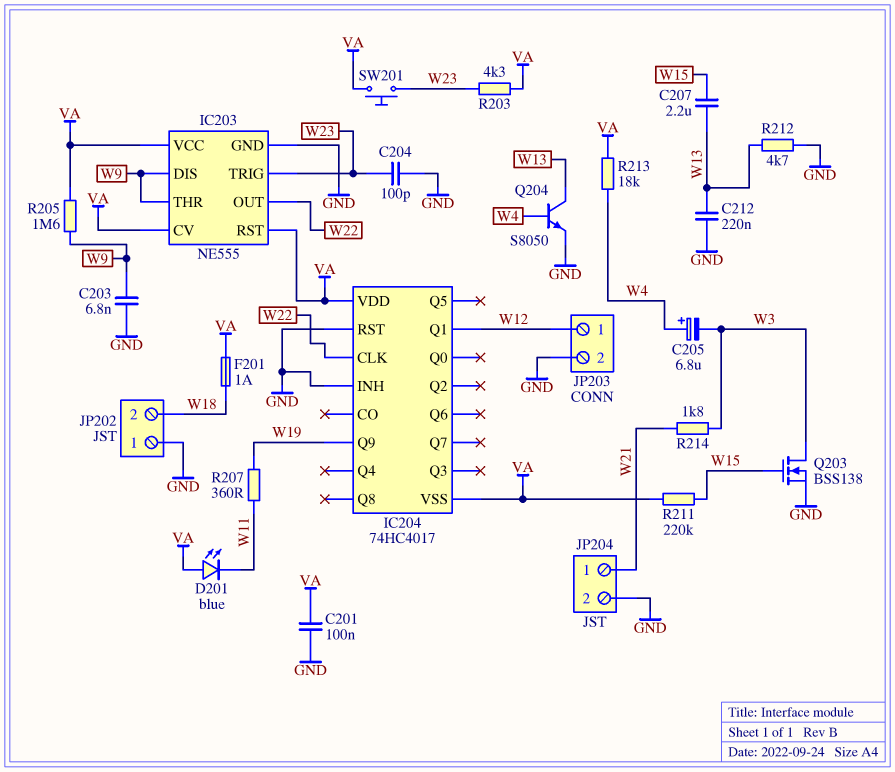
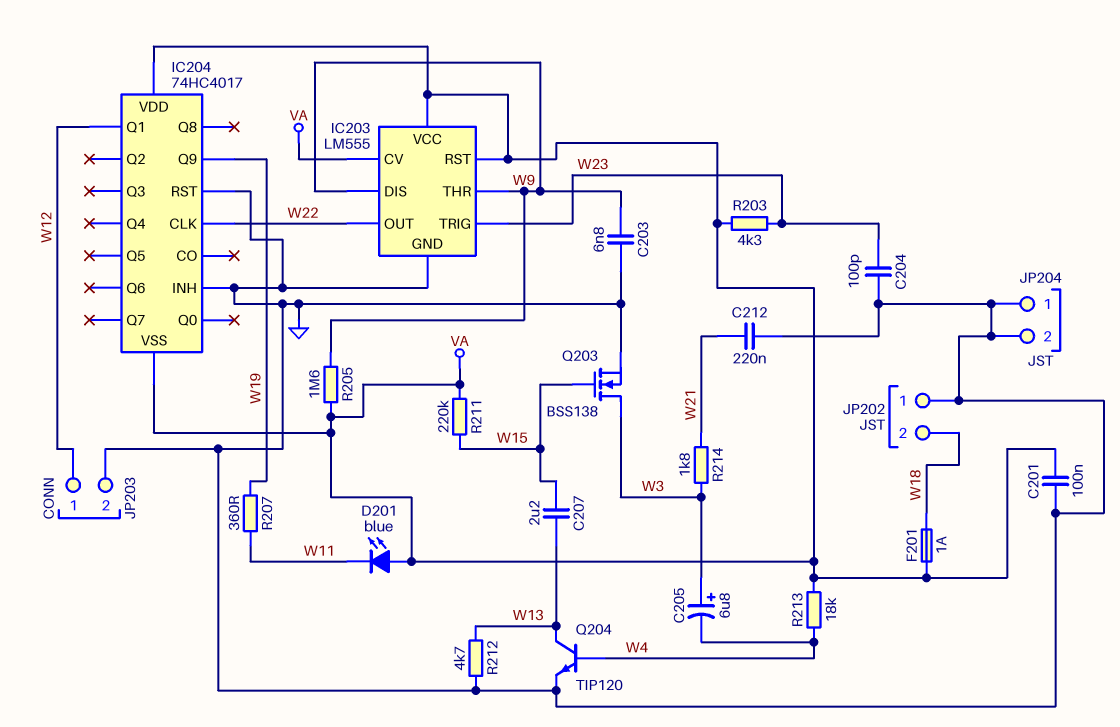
C205: 6.8uF (plus W4, minus W3) -> 6.8uF (plus W3, minus W4)
C212: 220nF (GND, W13) -> 220nF (GND, W21)
IC203: NE555 -> LM555
JP204 pin 1: W21 -> GND
Q204: NPN S8050 (B W4, C W13, E GND) -> NPN TIP120 (B W4, C W13, E GND)
SW201: button (VA, W23) -> none

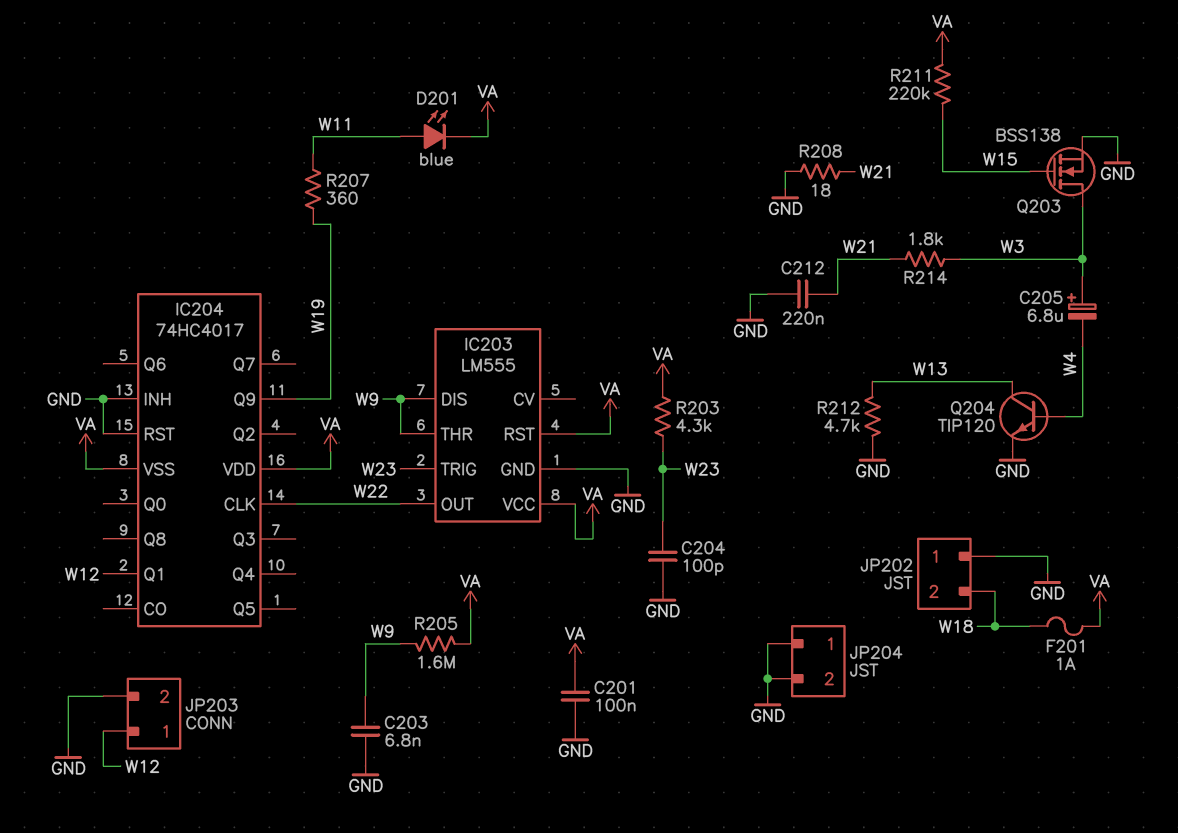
C207: 2.2uF (W13, W15) -> none
D201: LED blue (A VA, K W11) -> LED blue (A W11, K VA)
IC203 pin CV: VA -> none
R208: none -> 18 (GND, W21)
R213: 18k (VA, W4) -> none

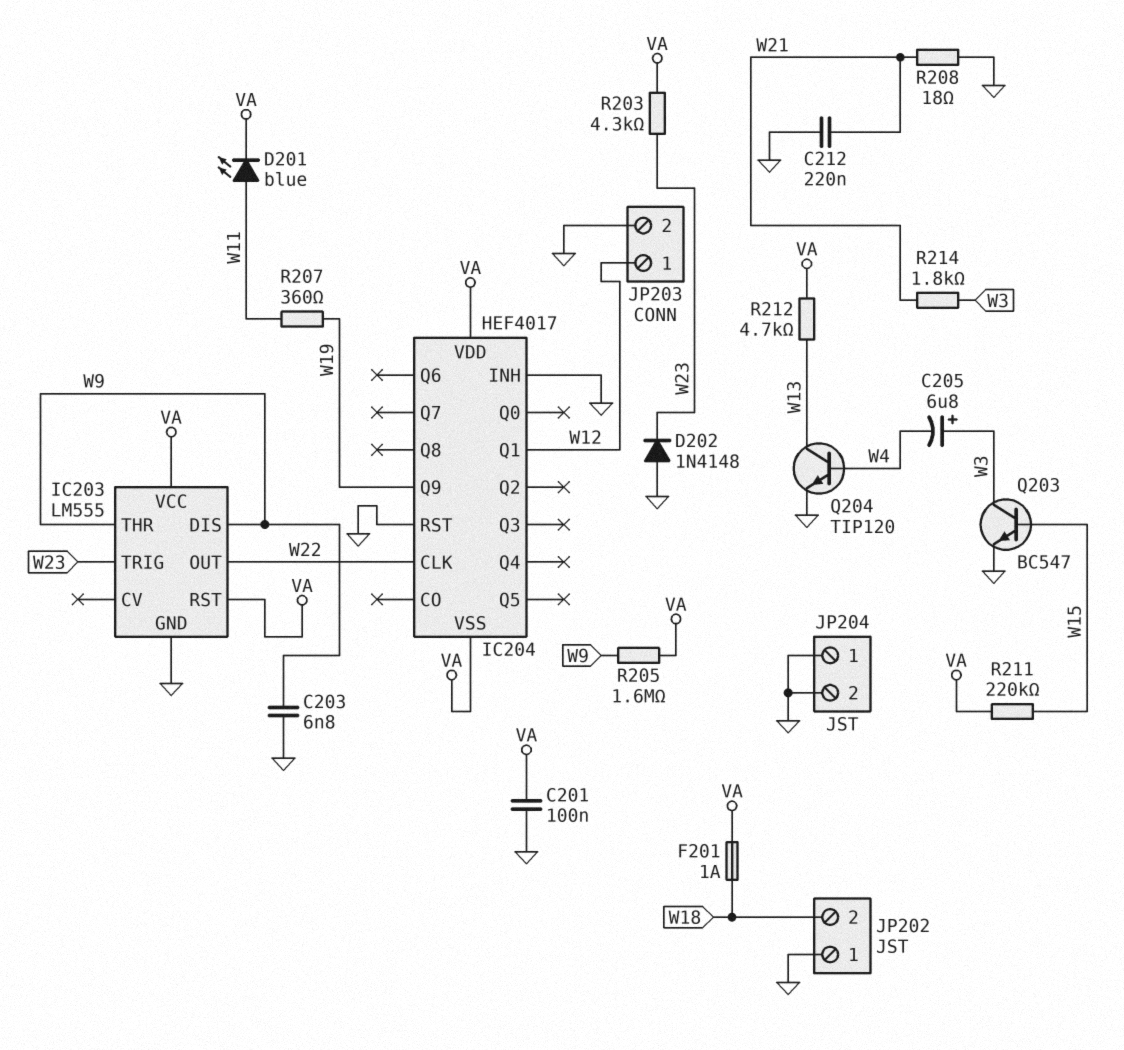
C204: 100pF (GND, W23) -> none
D202: none -> diode 1N4148 (A GND, K W23)
IC204: 74HC4017 -> HEF4017
Q203: NMOS BSS138 (G W15, D W3, S GND) -> NPN BC547 (B W15, C W3, E GND)
R212: 4.7k (GND, W13) -> 4.7k (VA, W13)

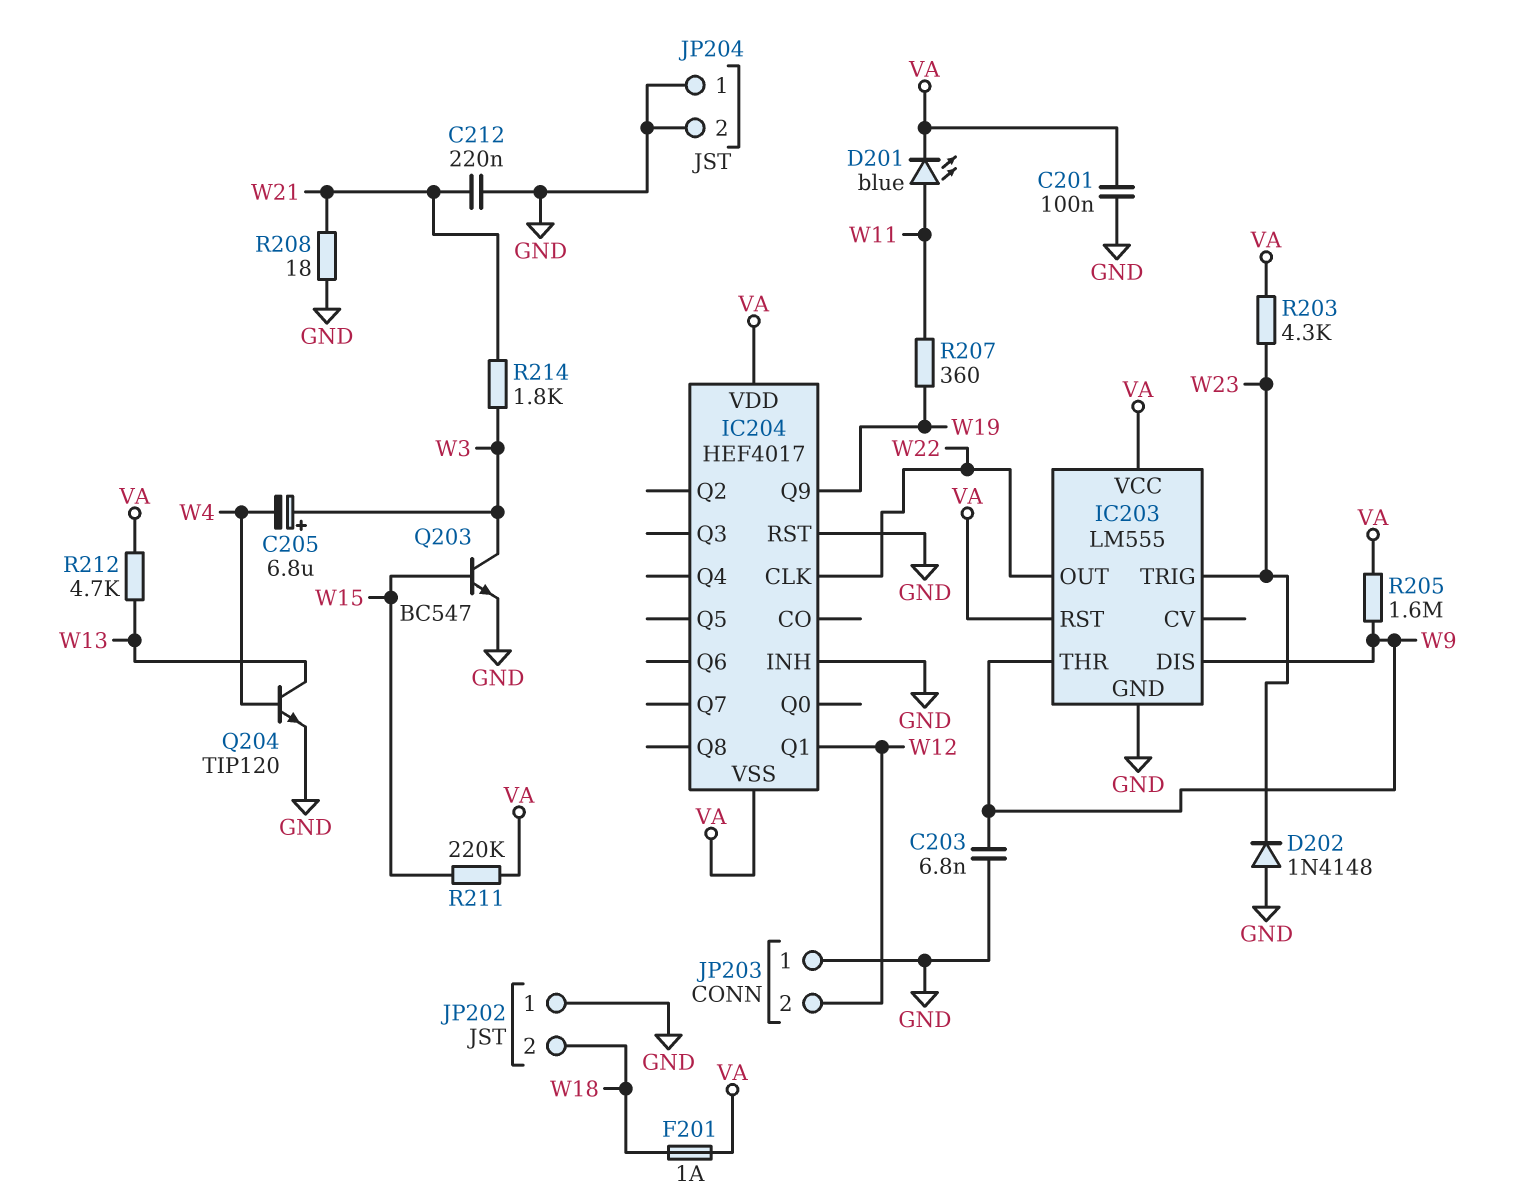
JP203 pin 1: W12 -> GND
JP203 pin 2: GND -> W12

